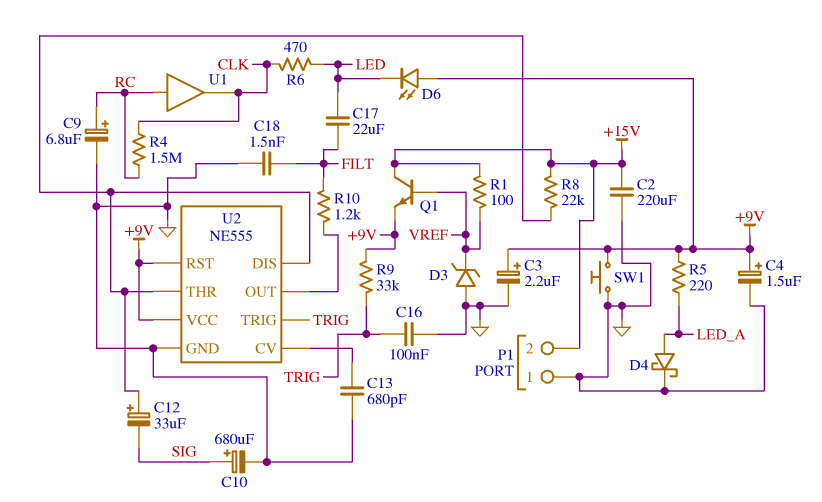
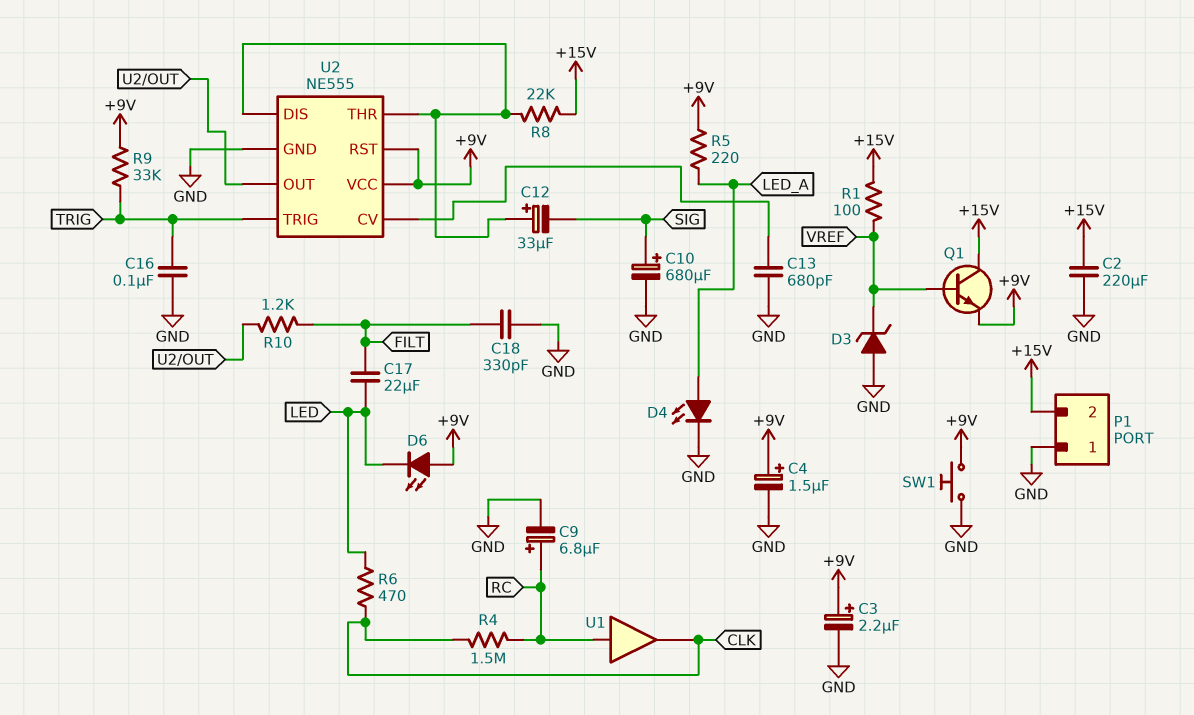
C18: 1.5nF (FILT, GND) -> 330pF (FILT, GND)
D4: schottky (A LED_A, K GND) -> LED (A LED_A, K GND)

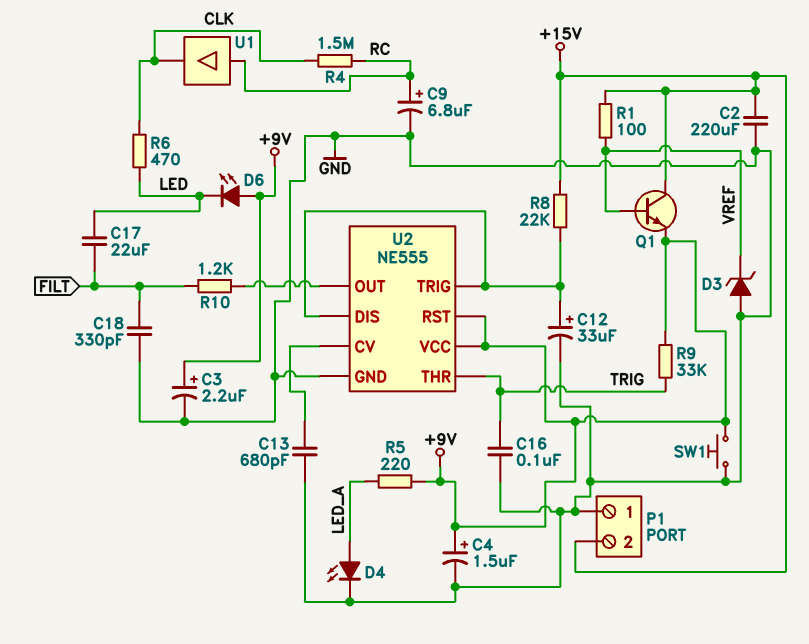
C10: 680uF (plus SIG, minus GND) -> none
C12: 33uF (plus U2/DIS, minus SIG) -> 33uF (plus U2/DIS, minus GND)
U2 pin THR: U2/DIS -> TRIG
U2 pin TRIG: TRIG -> U2/DIS

